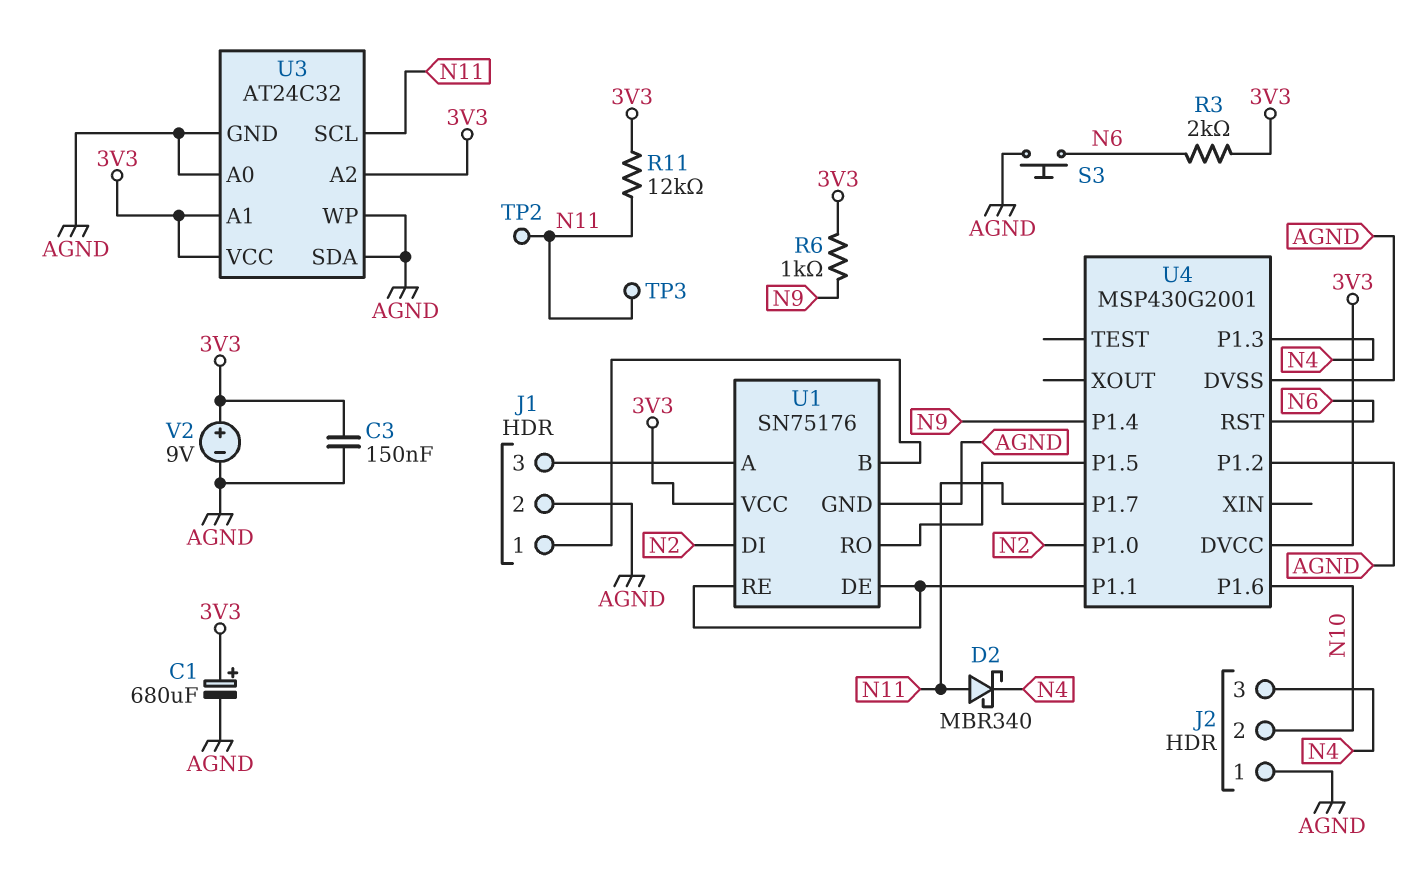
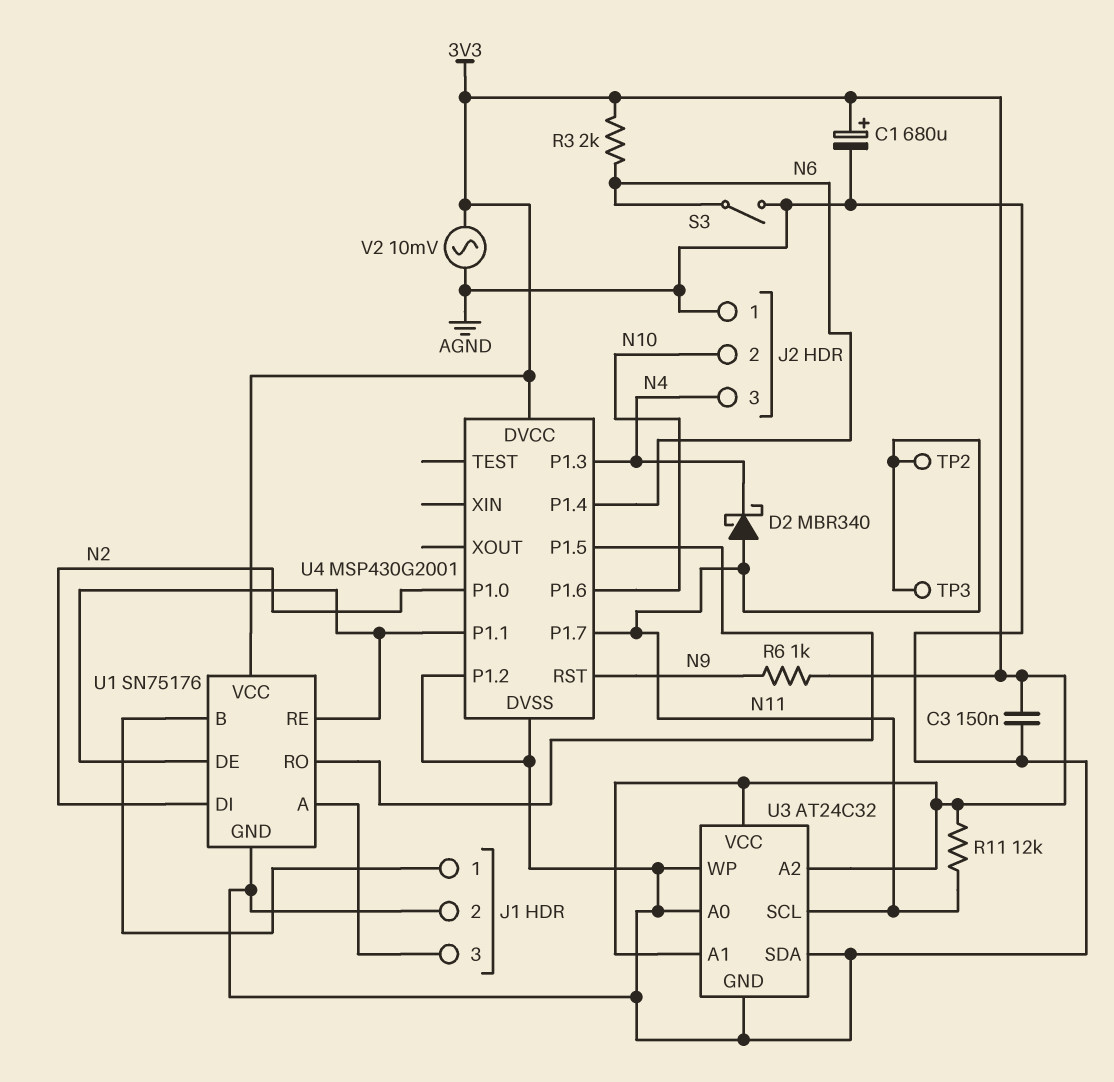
S3: button (AGND, N6) -> switch (AGND, N6)
U4 pin P1.4: N9 -> N6
U4 pin RST: N6 -> N9
V2: 9V (plus 3V3, minus AGND) -> AC 10mV (3V3, AGND)

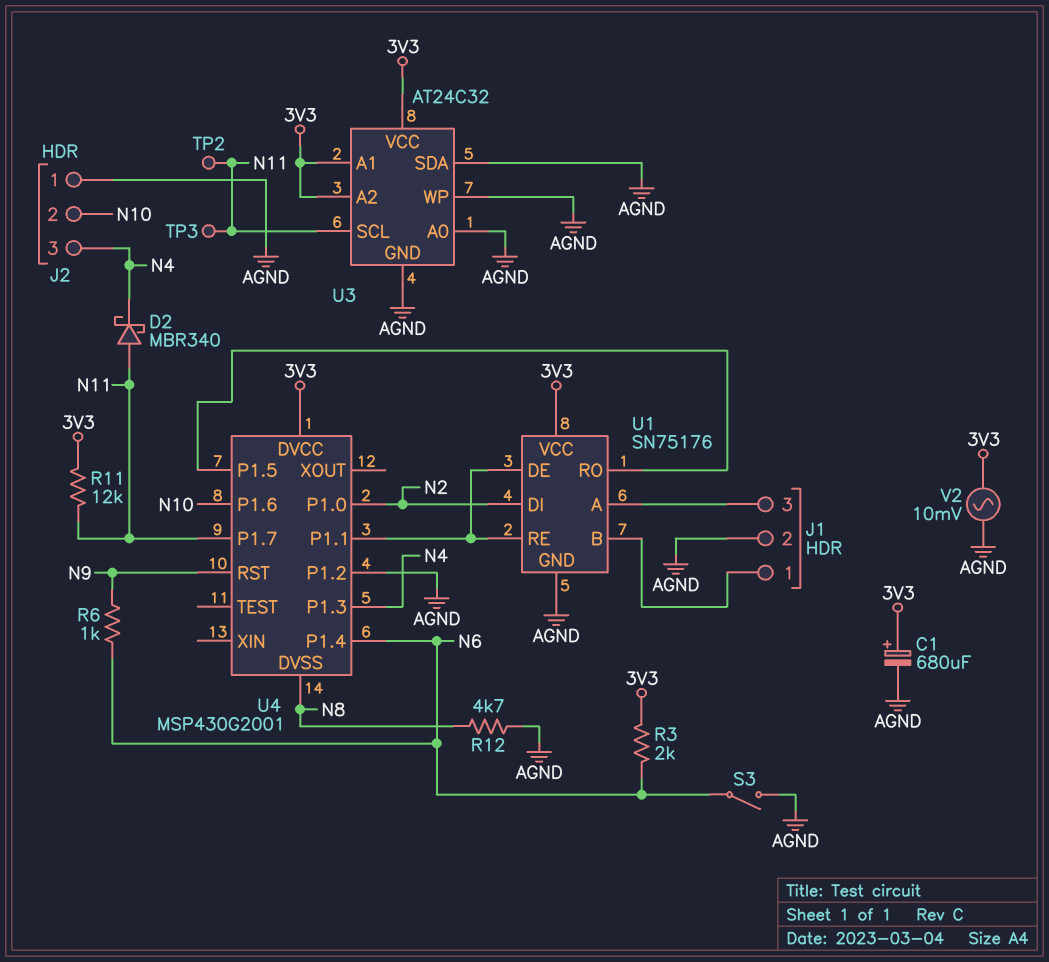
C3: 150nF (3V3, AGND) -> none
R6: 1k (3V3, N9) -> 1k (N6, N9)
R12: none -> 4.7k (AGND, N8)
U4 pin DVSS: AGND -> N8

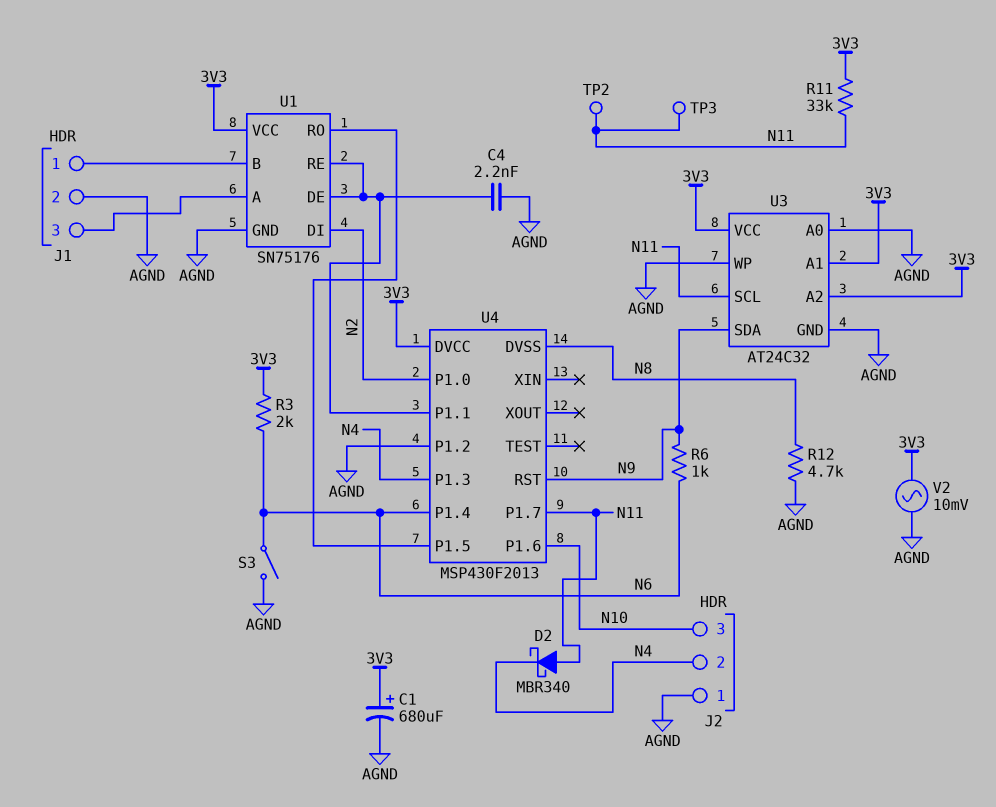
C4: none -> 2.2nF (AGND, U1/DE)
J2 pin 2: N10 -> N4
J2 pin 3: N4 -> N10
R11: 12k (3V3, N11) -> 33k (3V3, N11)
U3 pin SDA: AGND -> N9
U4: MSP430G2001 -> MSP430F2013

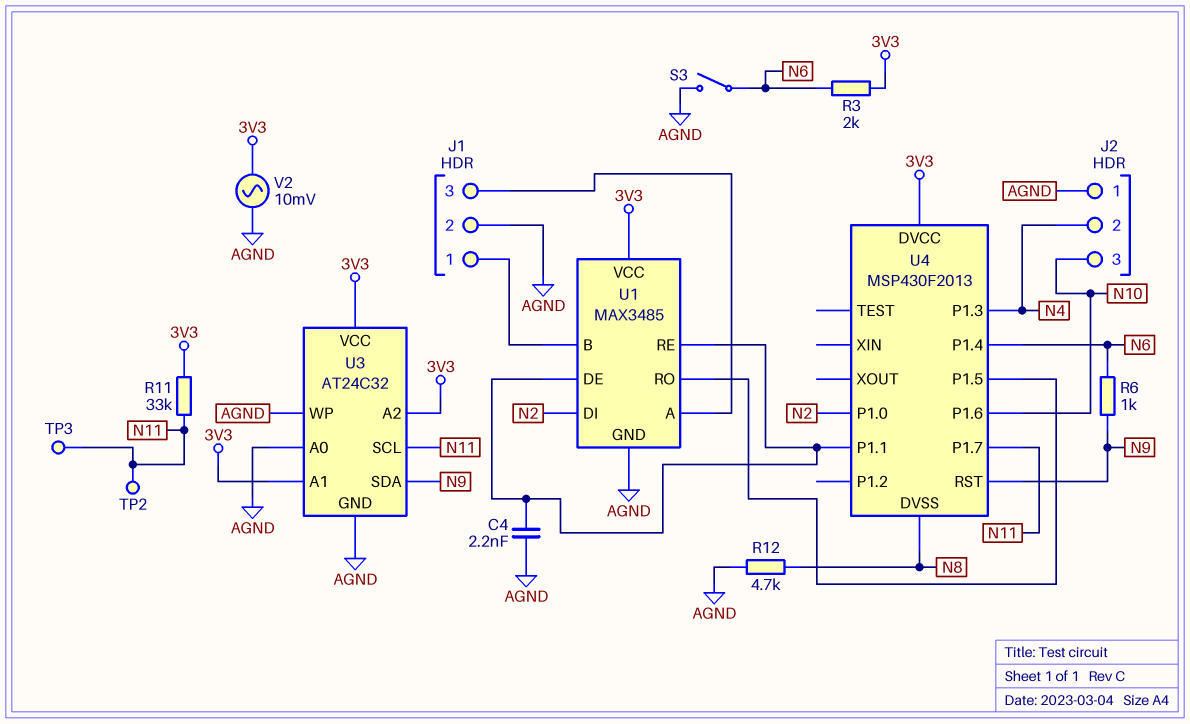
C1: 680uF (plus 3V3, minus AGND) -> none
D2: schottky MBR340 (A N11, K N4) -> none
U1: SN75176 -> MAX3485
U4 pin P1.2: AGND -> none

